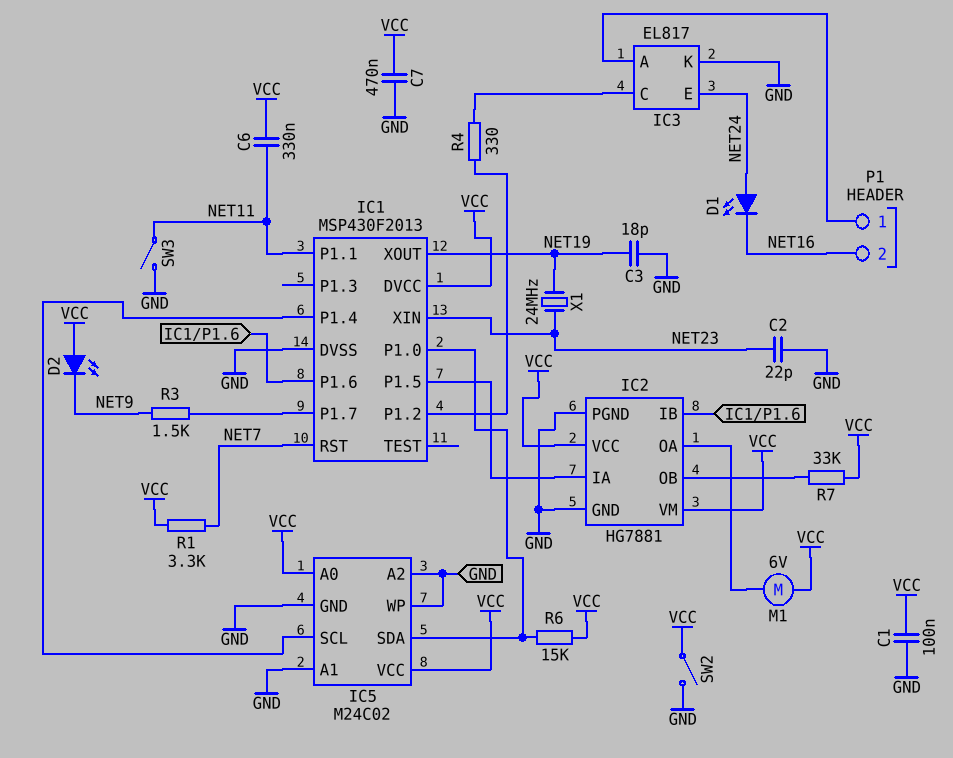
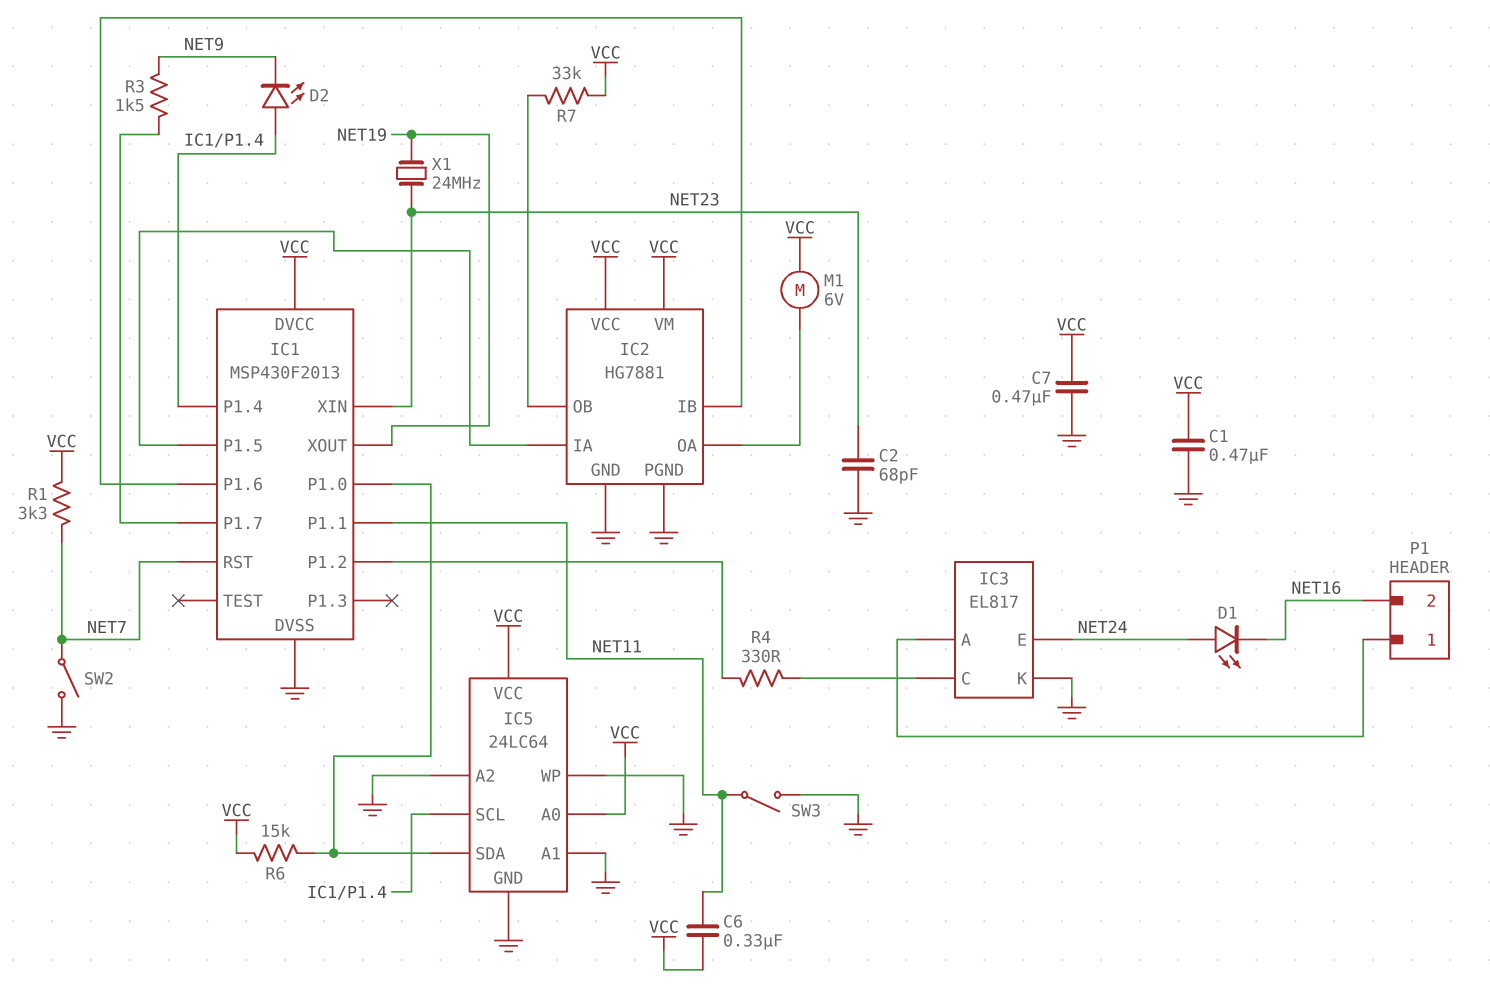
C1: 100nF (GND, VCC) -> 470nF (GND, VCC)
C2: 22pF (GND, NET23) -> 68pF (GND, NET23)
C3: 18pF (GND, NET19) -> none
D2: LED (A VCC, K NET9) -> LED (A IC1/P1.4, K NET9)
IC5: M24C02 -> 24LC64
SW2: switch (GND, VCC) -> switch (GND, NET7)

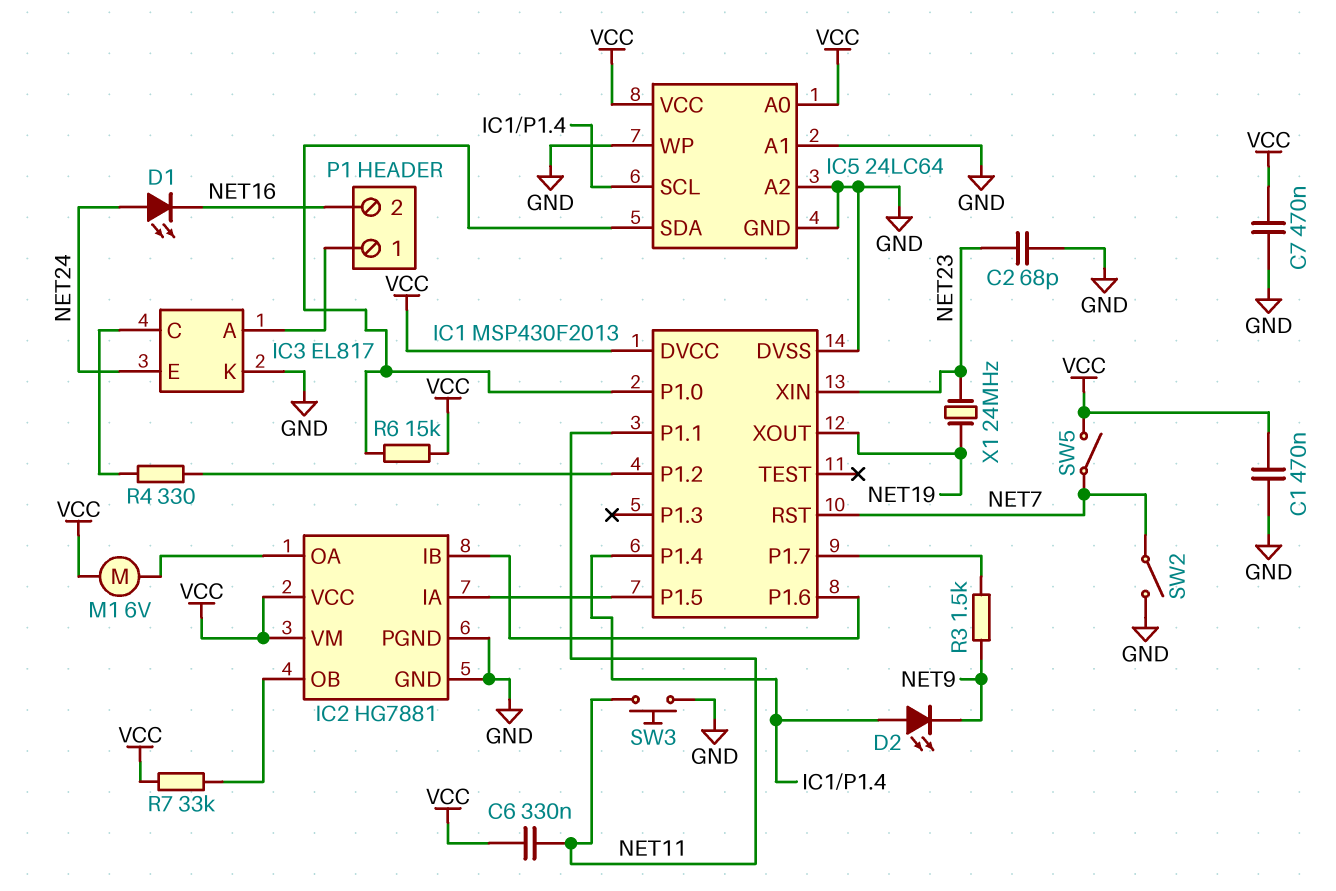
R1: 3.3k (NET7, VCC) -> none
SW3: switch (GND, NET11) -> button (GND, NET11)
SW5: none -> switch (NET7, VCC)

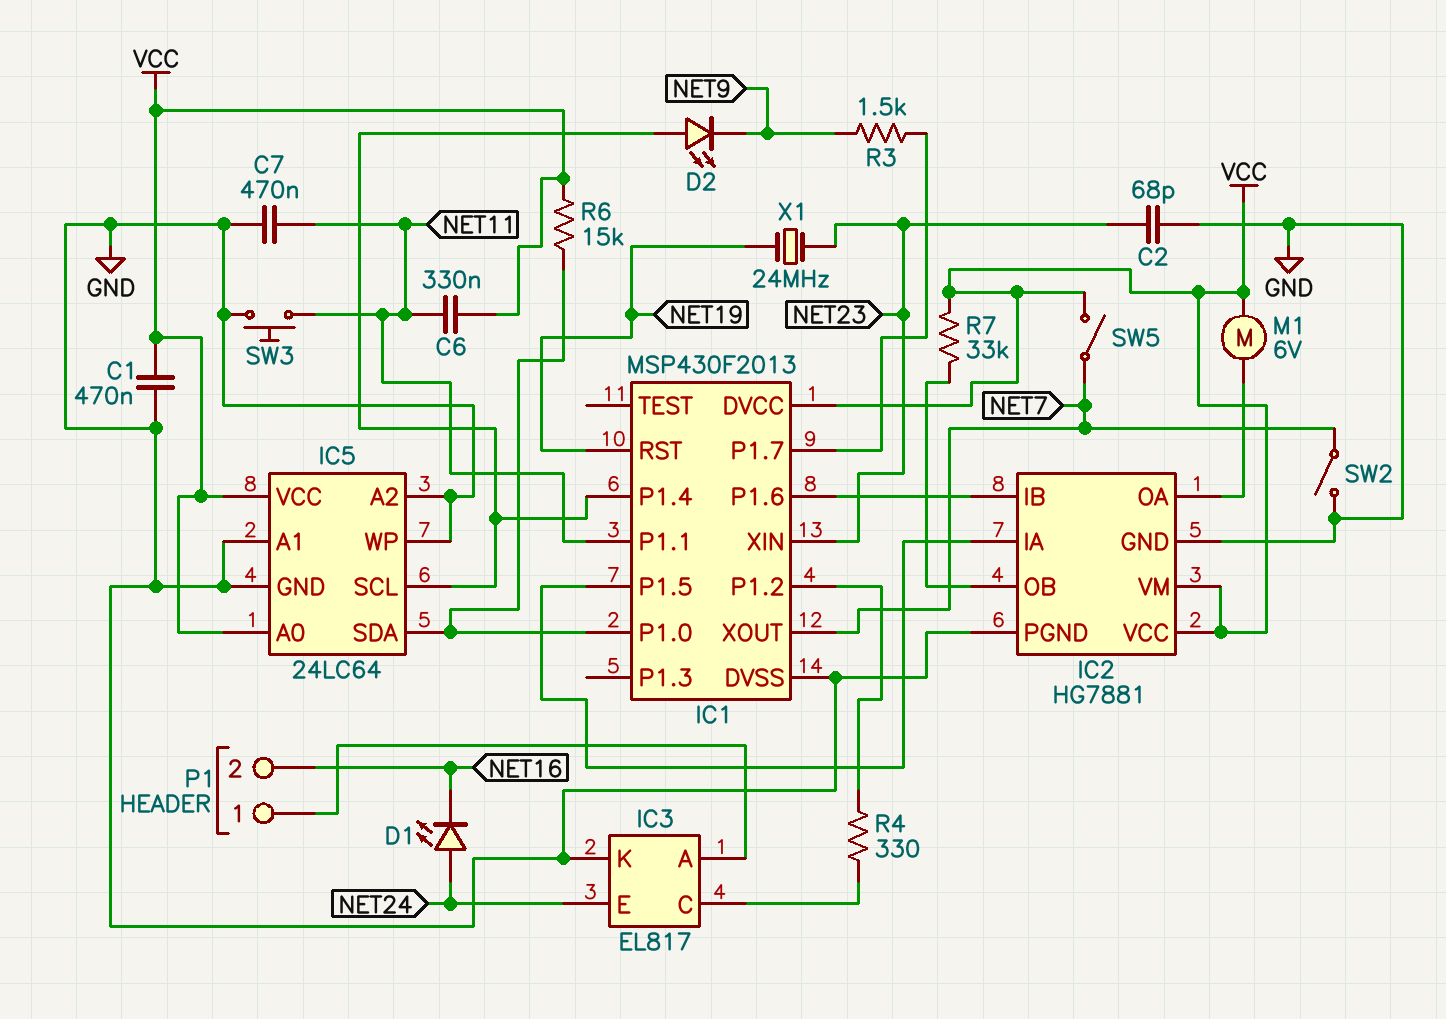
C7: 470nF (GND, VCC) -> 470nF (GND, NET11)
IC1 pin RST: NET7 -> NET19
IC1 pin XOUT: NET19 -> NET7

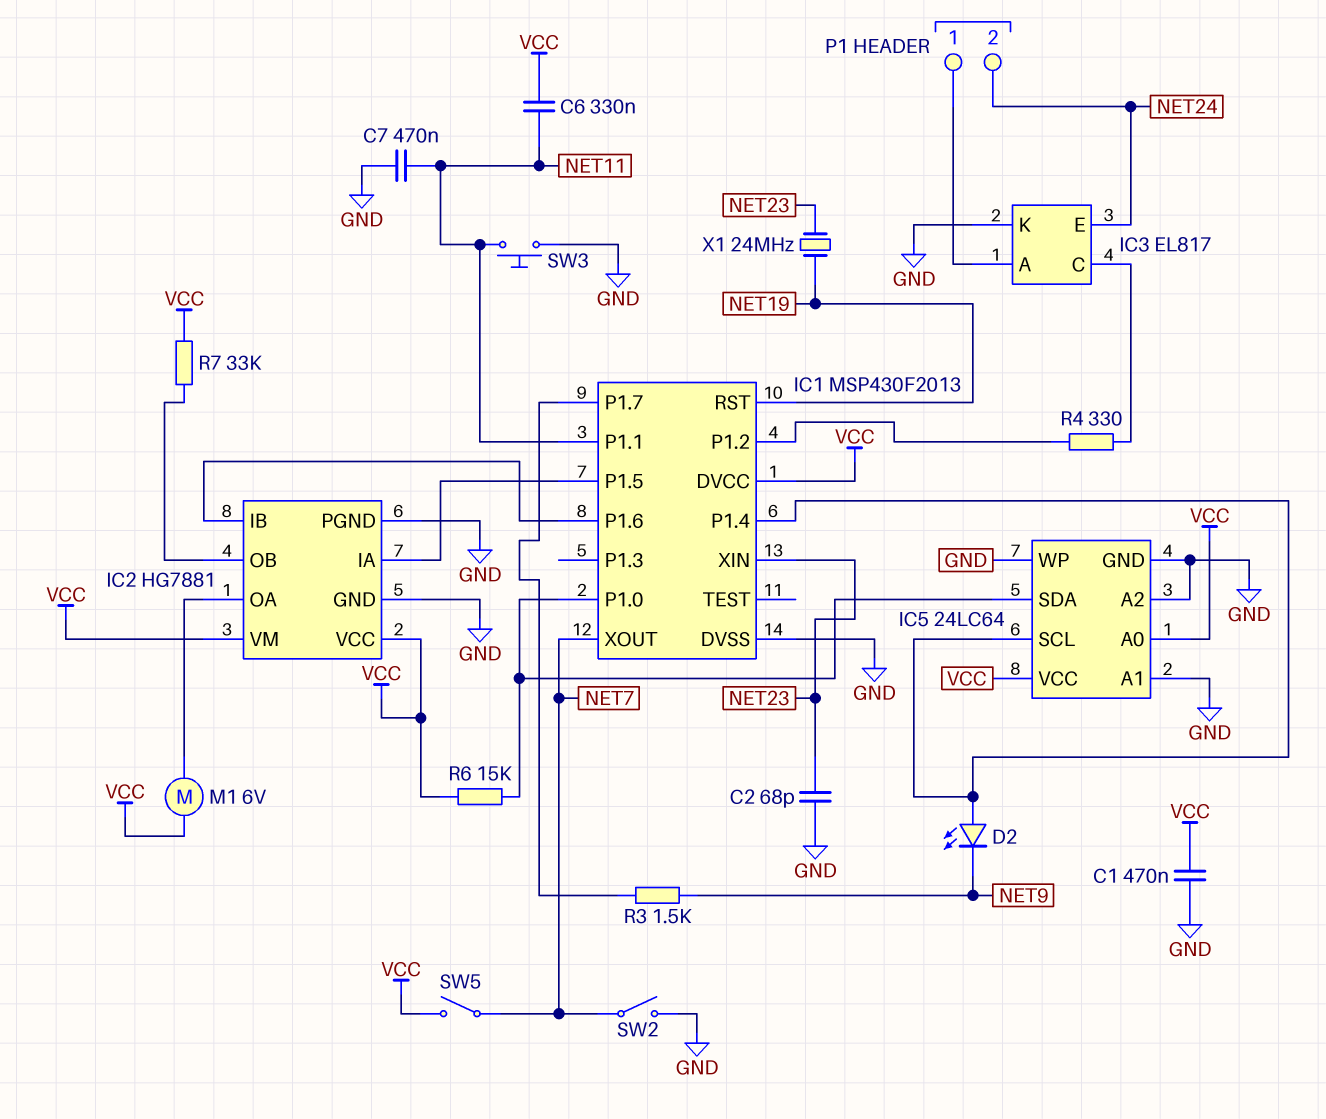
D1: LED (A NET24, K NET16) -> none
P1 pin 2: NET16 -> NET24

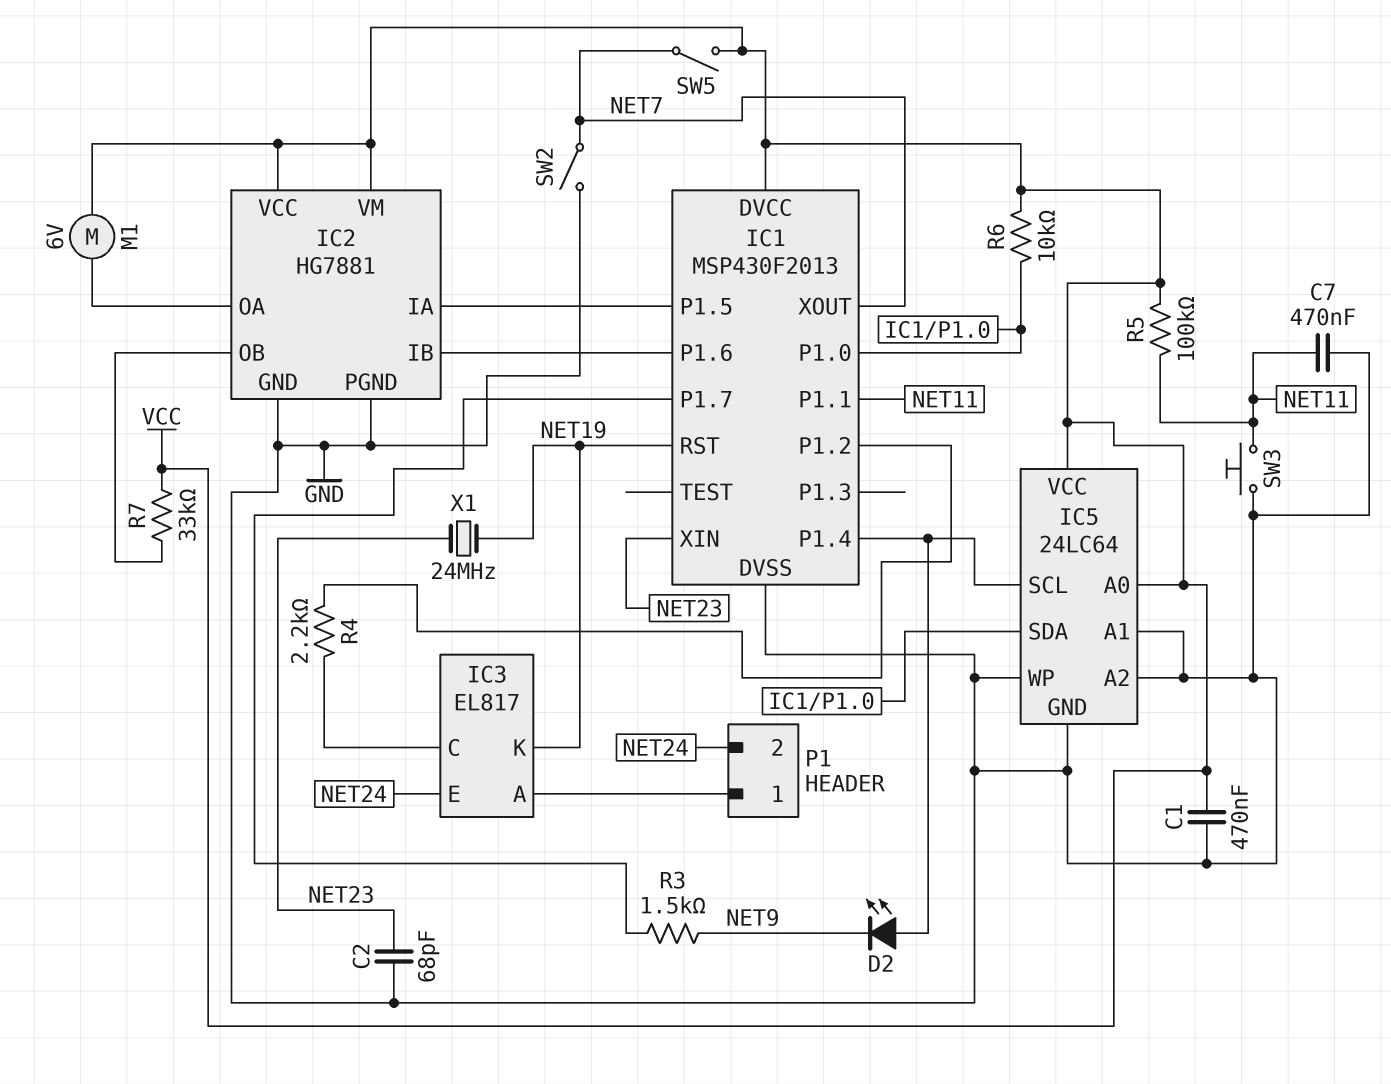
C6: 330nF (NET11, VCC) -> none
IC3 pin K: GND -> NET19
R4: 330 (IC1/P1.2, IC3/C) -> 2.2k (IC1/P1.2, IC3/C)
R5: none -> 100k (NET11, VCC)
R6: 15k (IC1/P1.0, VCC) -> 10k (IC1/P1.0, VCC)

